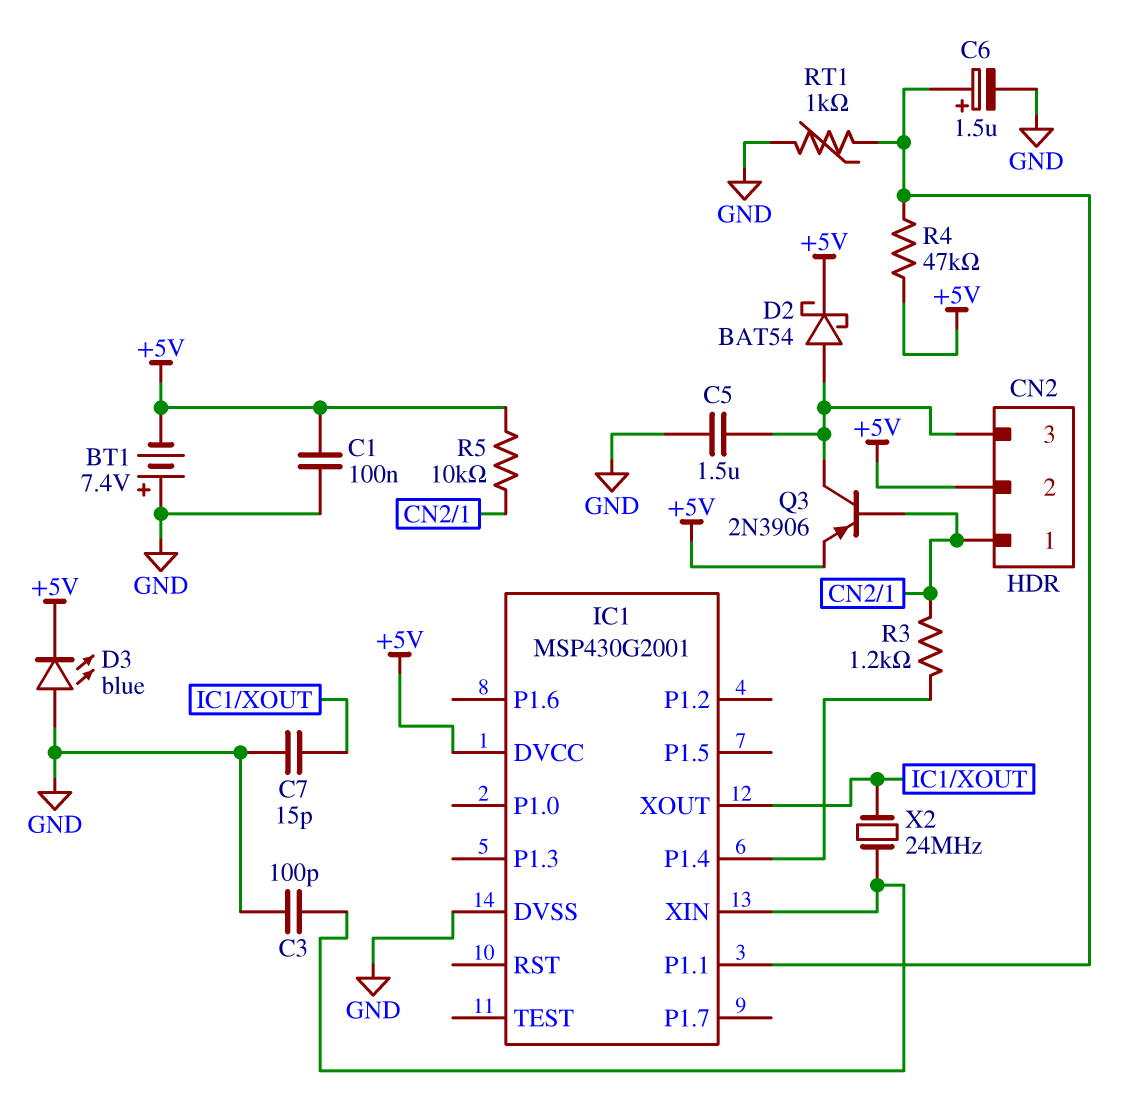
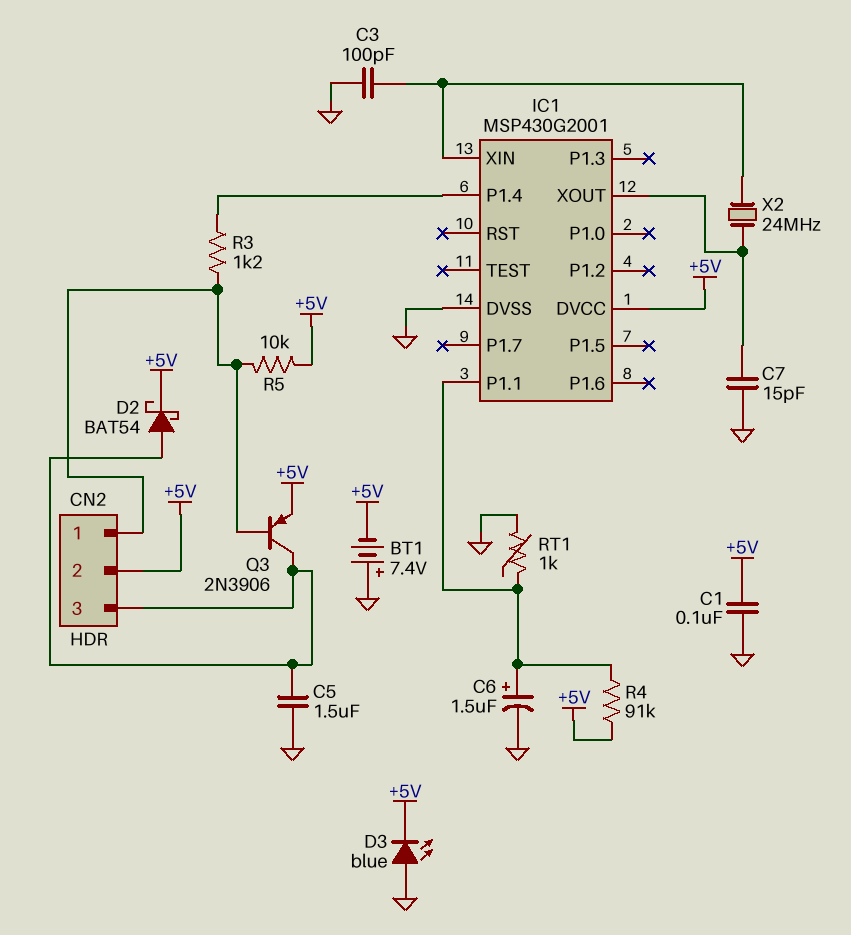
R4: 47k (+5V, IC1/P1.1) -> 91k (+5V, IC1/P1.1)

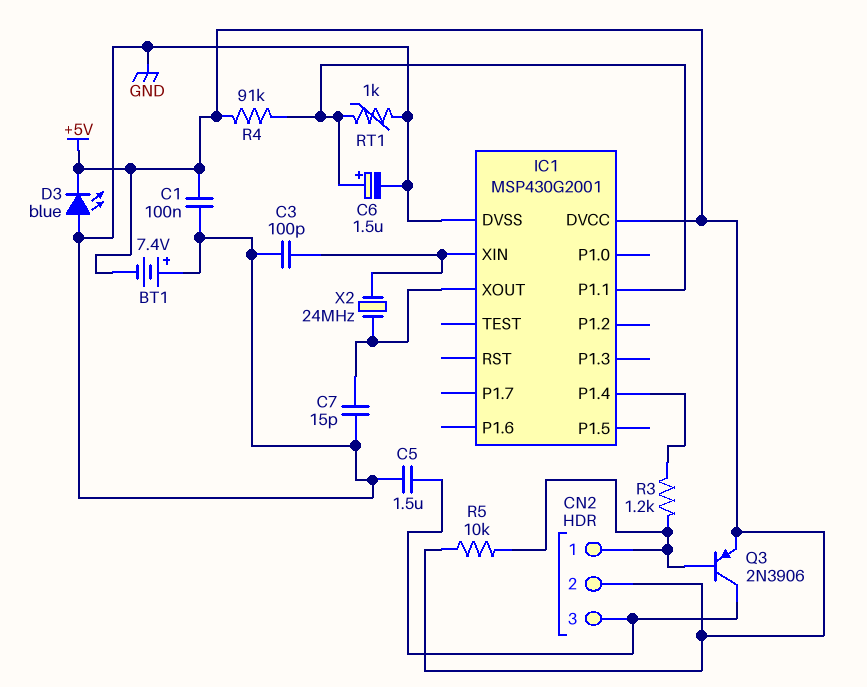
D2: schottky BAT54 (A CN2/3, K +5V) -> none

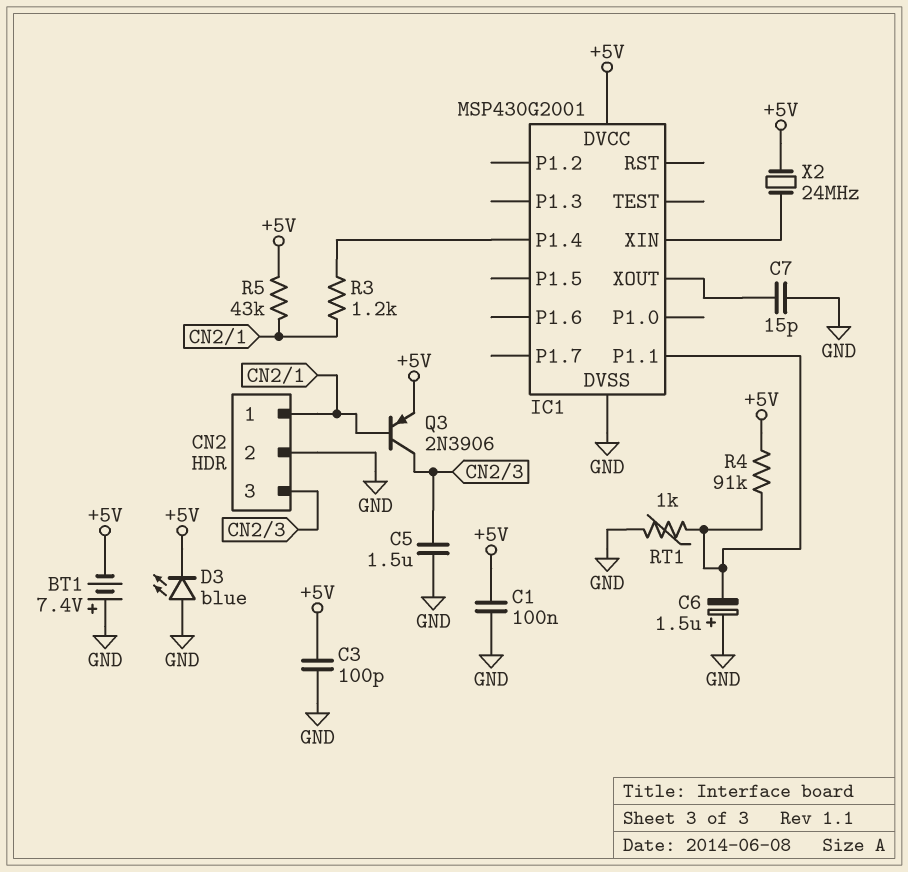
C3: 100pF (GND, IC1/XIN) -> 100pF (+5V, GND)
C6: 1.5uF (plus IC1/P1.1, minus GND) -> 1.5uF (plus GND, minus IC1/P1.1)
CN2 pin 2: +5V -> GND
R5: 10k (+5V, CN2/1) -> 43k (+5V, CN2/1)
X2: 24MHz (IC1/XIN, IC1/XOUT) -> 24MHz (+5V, IC1/XIN)

